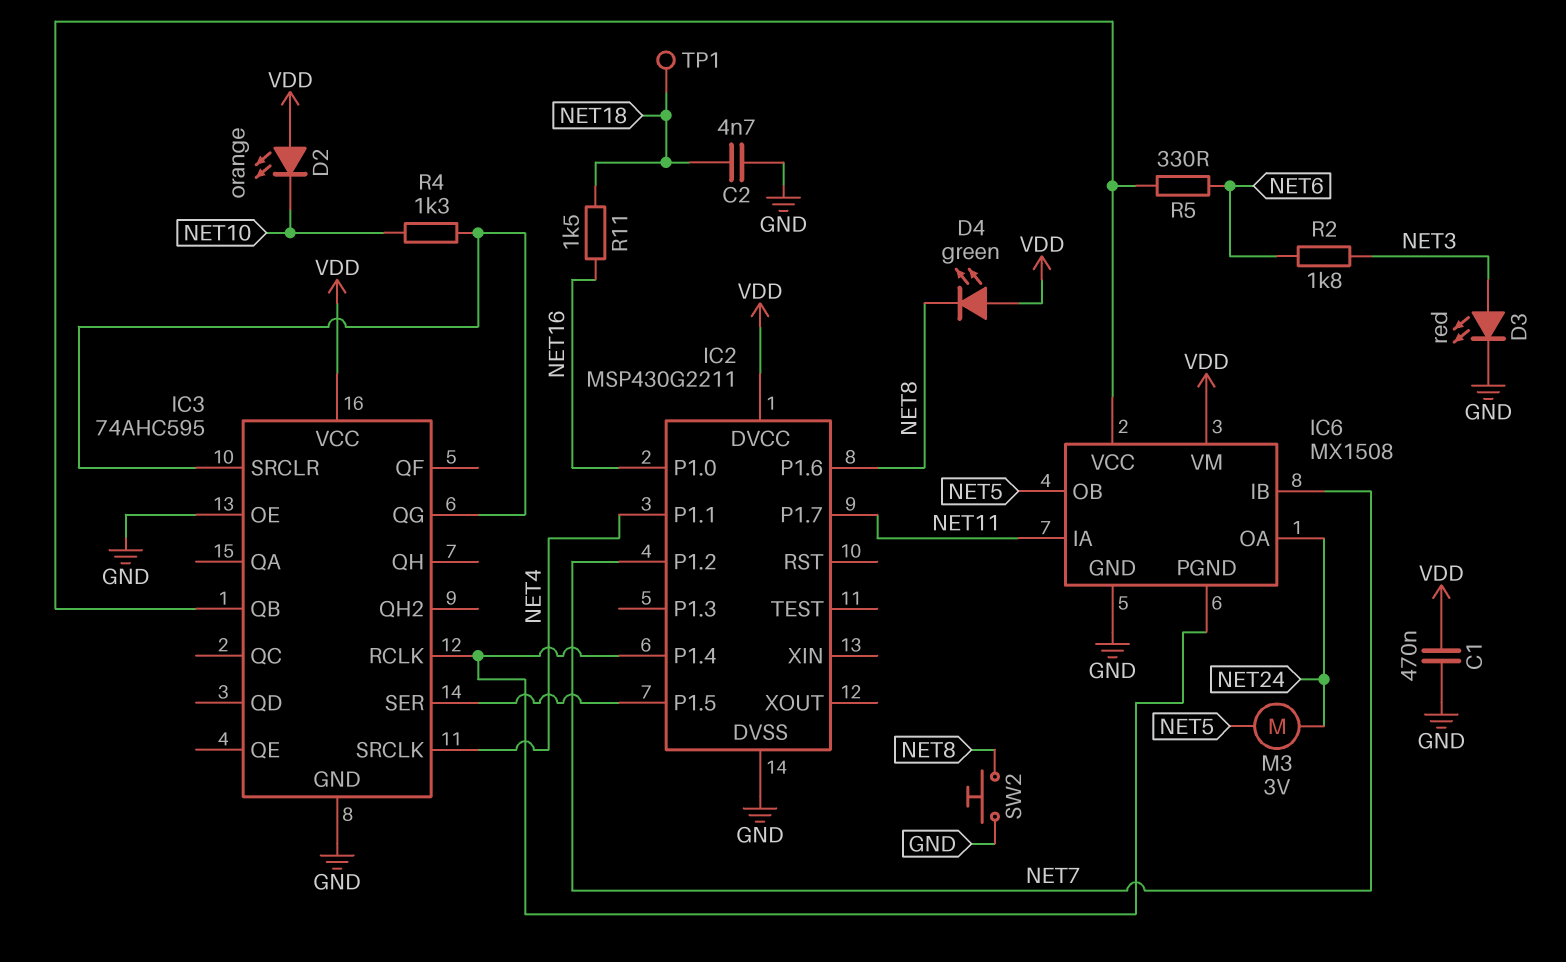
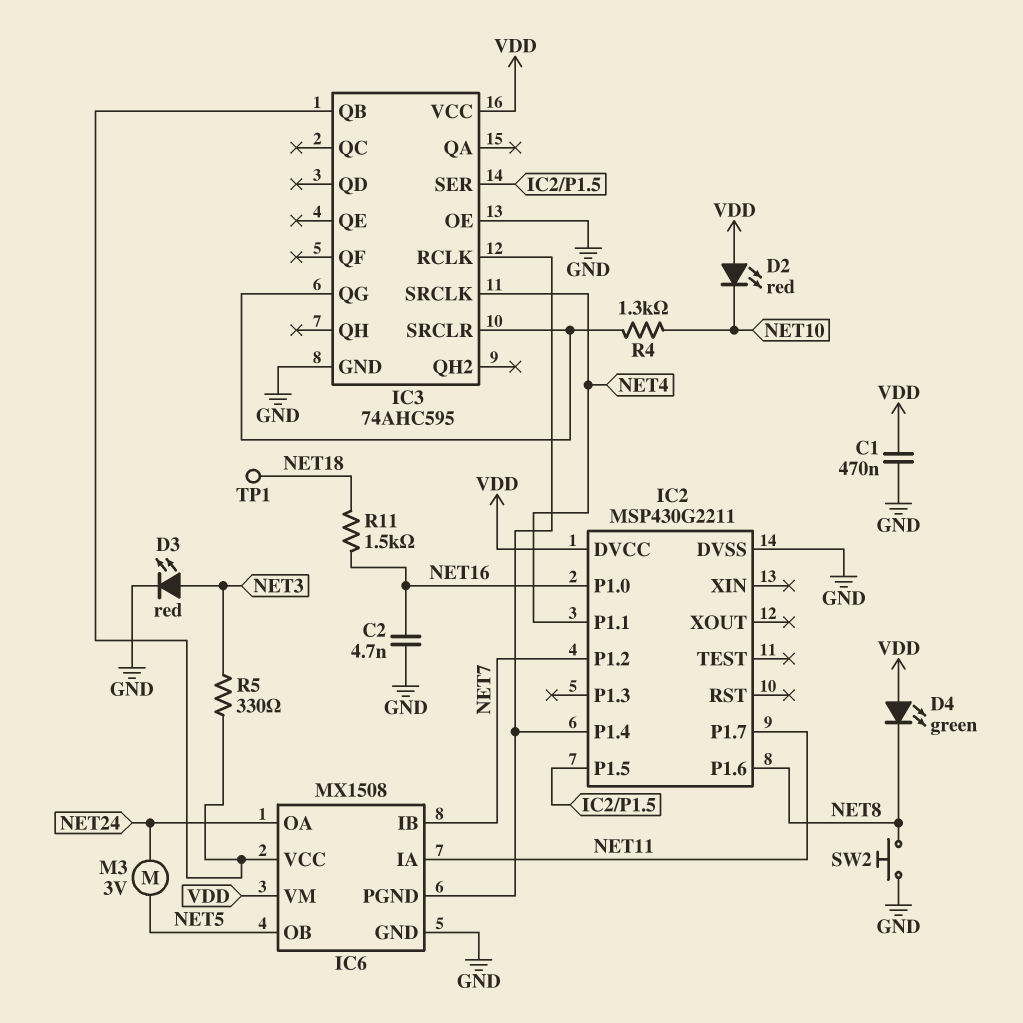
C2: 4.7nF (GND, NET18) -> 4.7nF (GND, NET16)
D2: LED orange (A VDD, K NET10) -> LED red (A VDD, K NET10)
R2: 1.8k (NET3, NET6) -> none
R5: 330 (IC3/QB, NET6) -> 330 (IC3/QB, NET3)

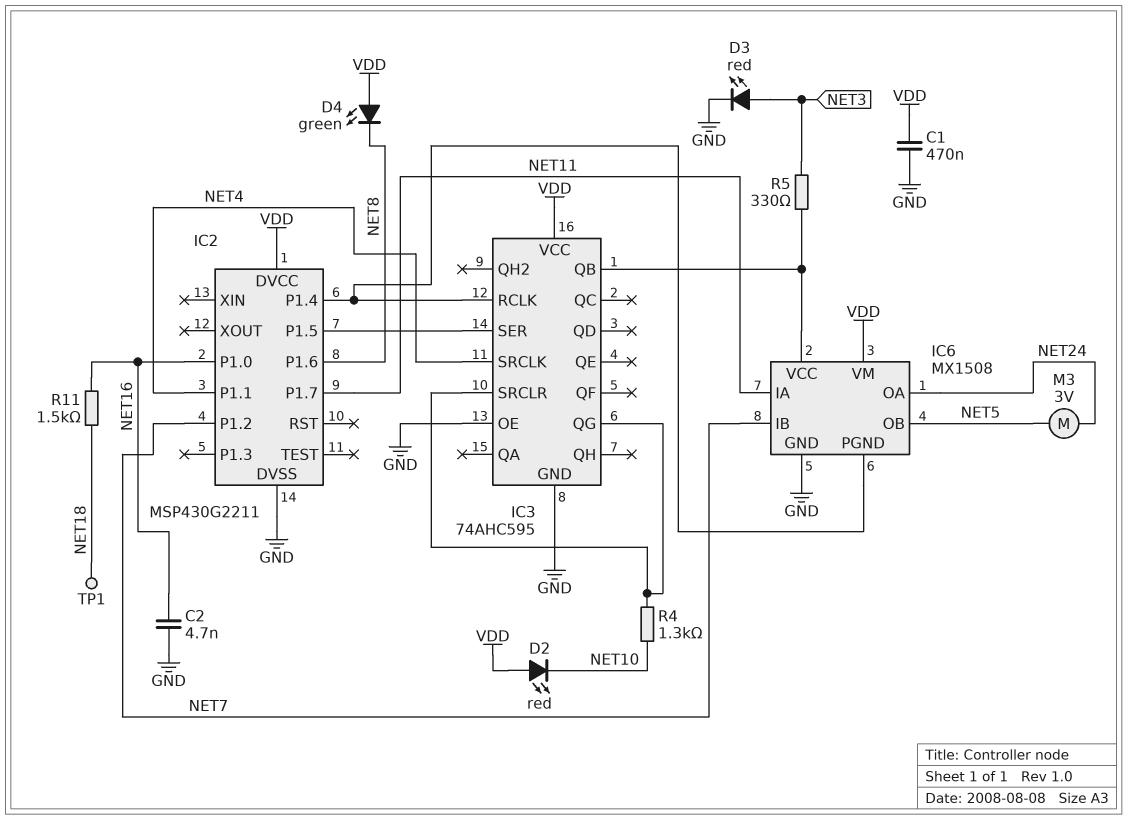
SW2: button (GND, NET8) -> none

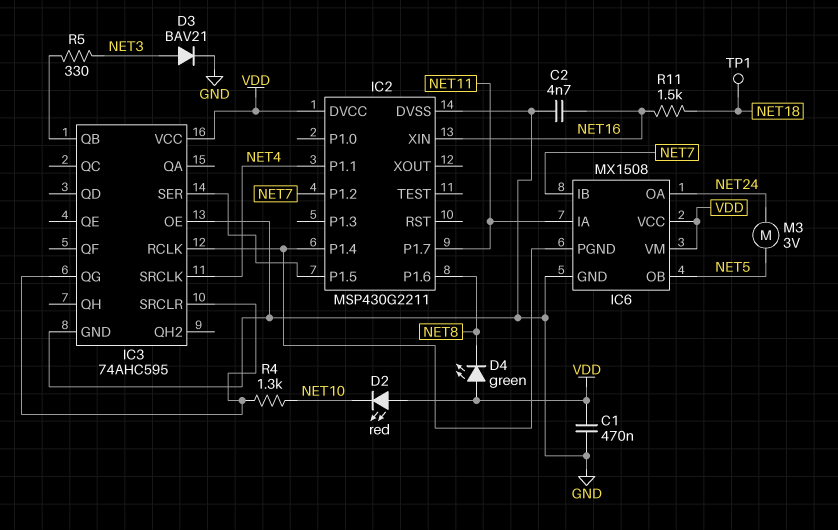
D3: LED red (A NET3, K GND) -> diode BAV21 (A NET3, K GND)
IC2 pin P1.0: NET16 -> none
IC2 pin XIN: none -> NET16
IC6 pin VCC: IC3/QB -> VDD

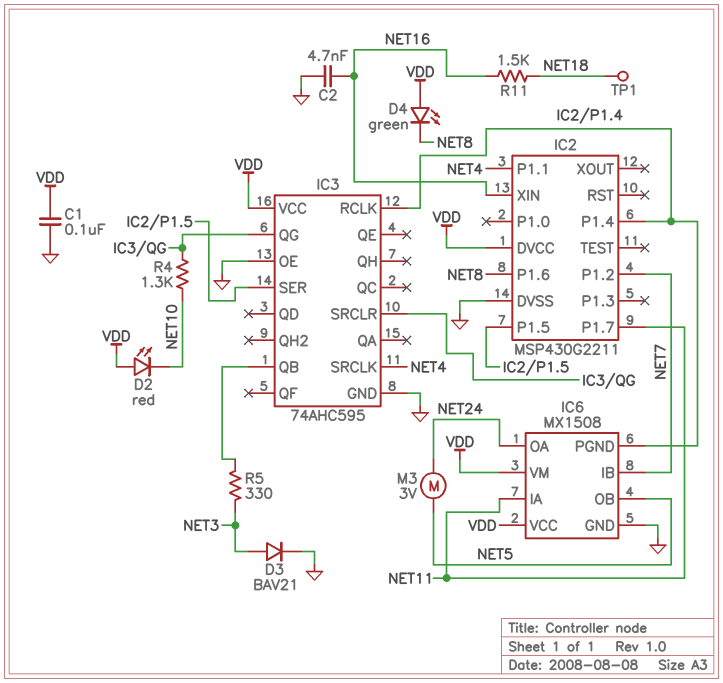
C1: 470nF (GND, VDD) -> 100nF (GND, VDD)

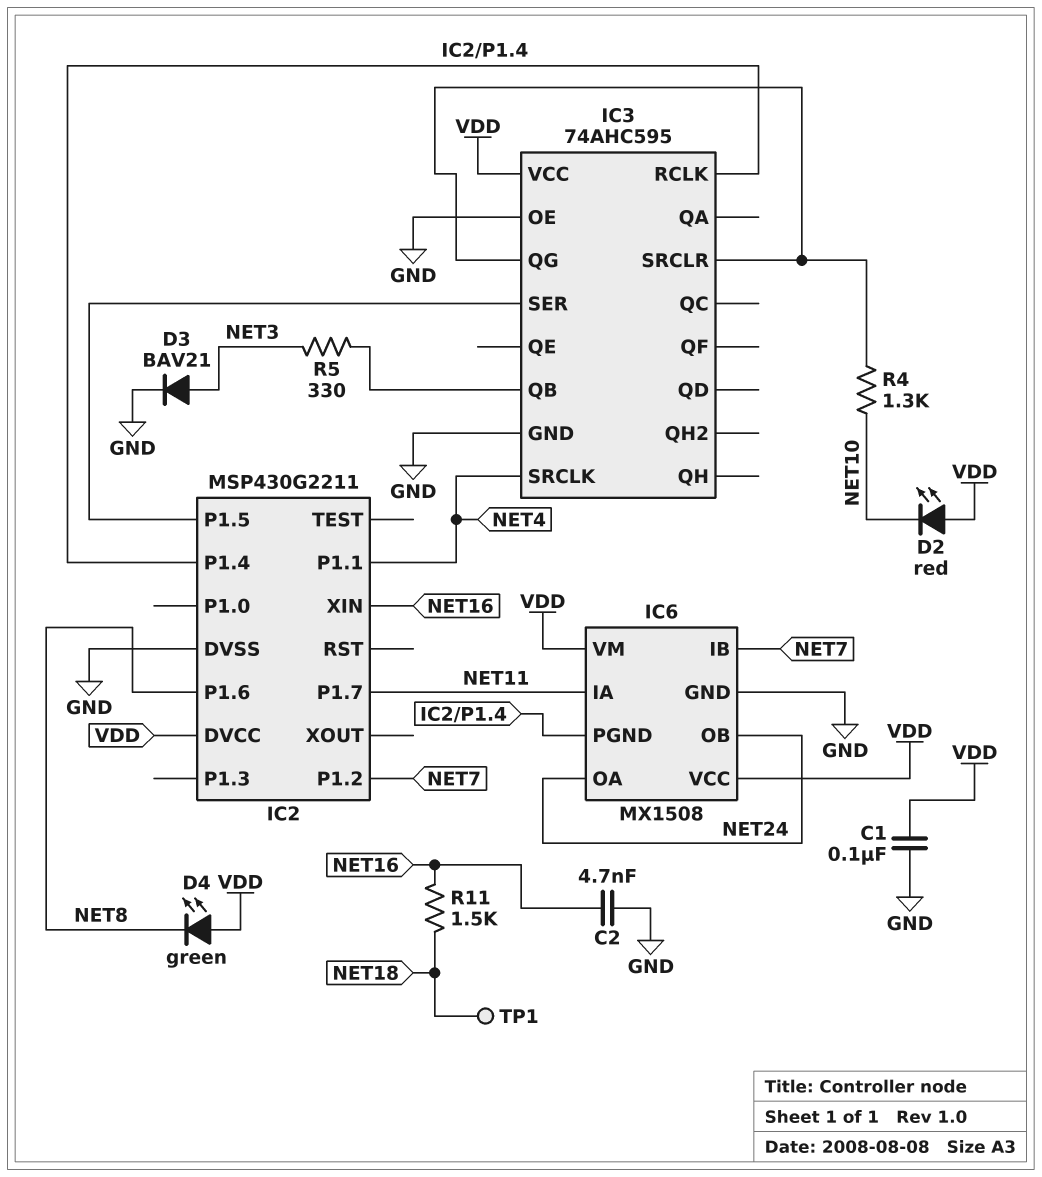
IC6 pin OB: NET5 -> NET24
M3: motor 3V (NET5, NET24) -> none

